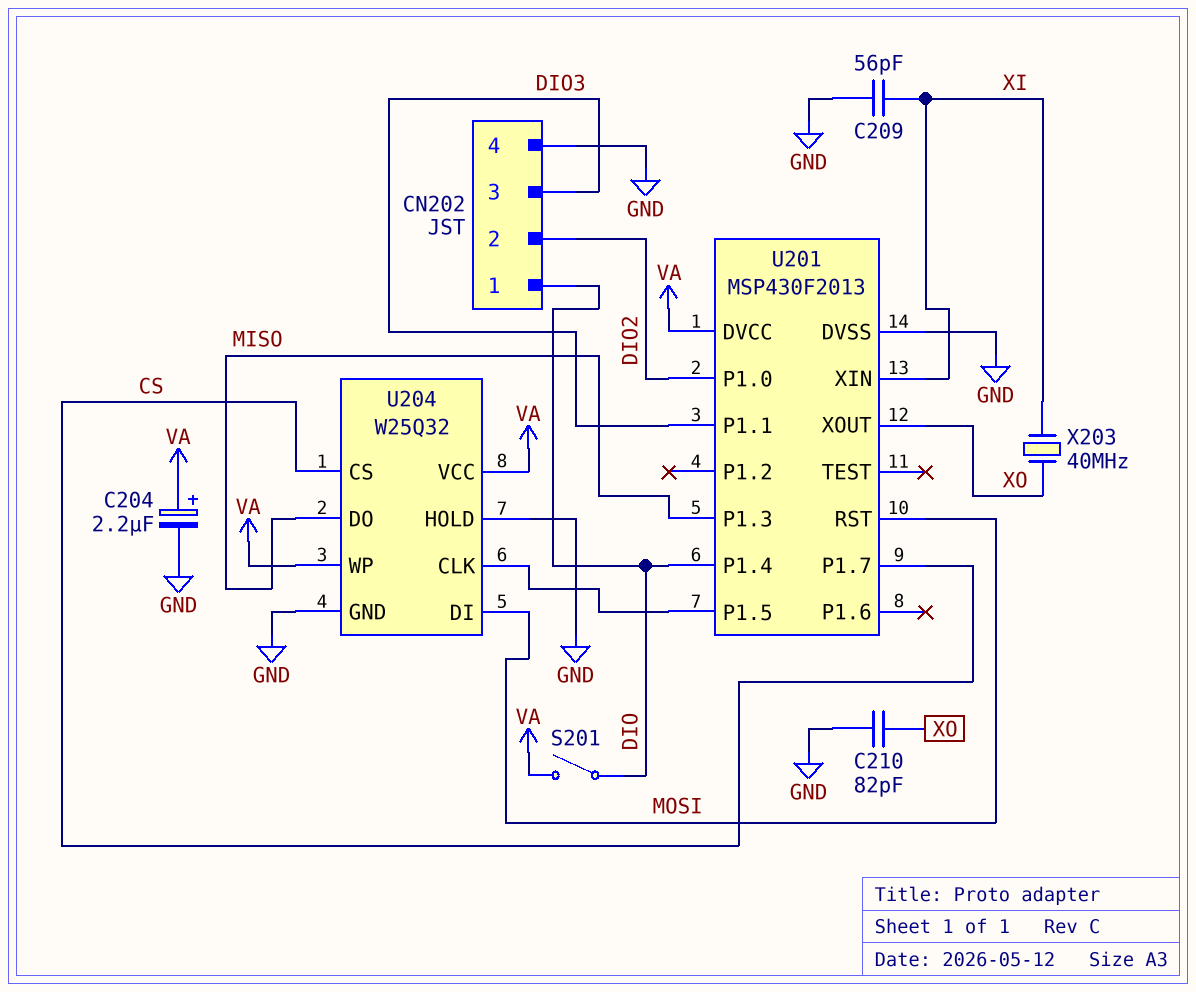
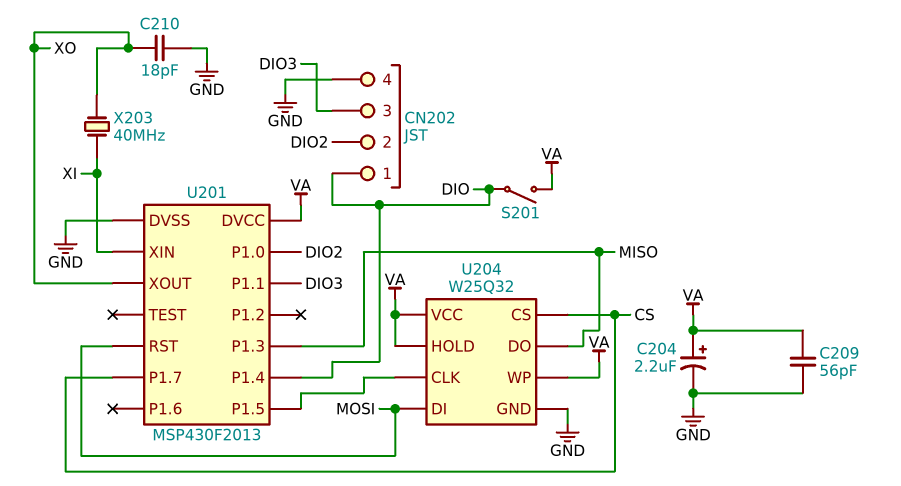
C209: 56pF (GND, XI) -> 56pF (GND, VA)
C210: 82pF (GND, XO) -> 18pF (GND, XO)
U204 pin HOLD: GND -> VA

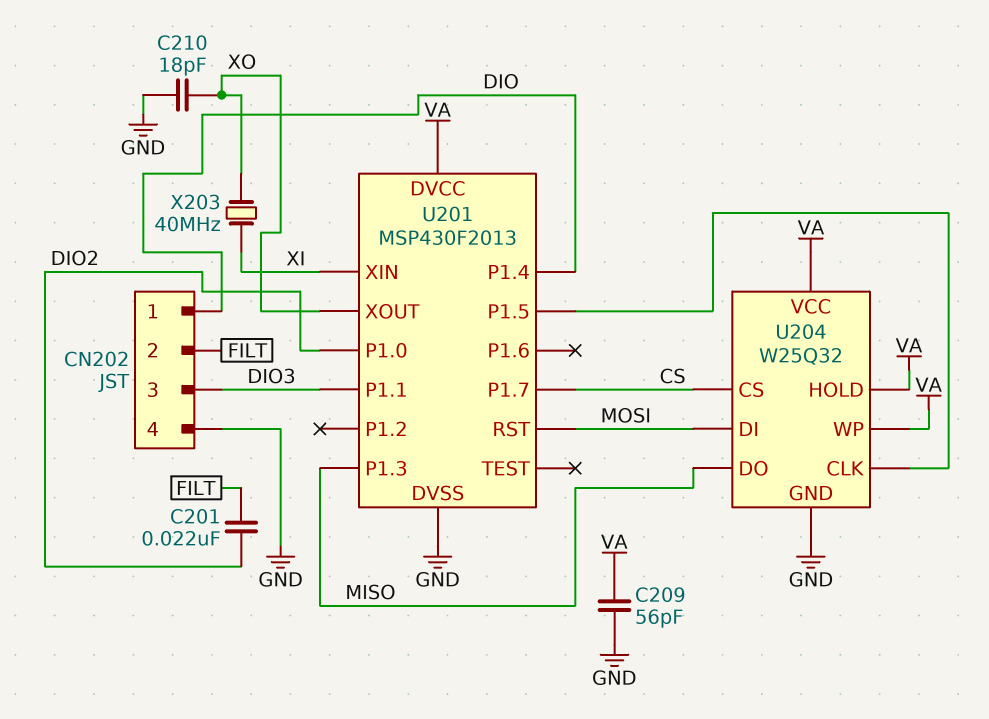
C201: none -> 22nF (DIO2, FILT)
C204: 2.2uF (plus VA, minus GND) -> none
CN202 pin 2: DIO2 -> FILT
S201: switch (DIO, VA) -> none

